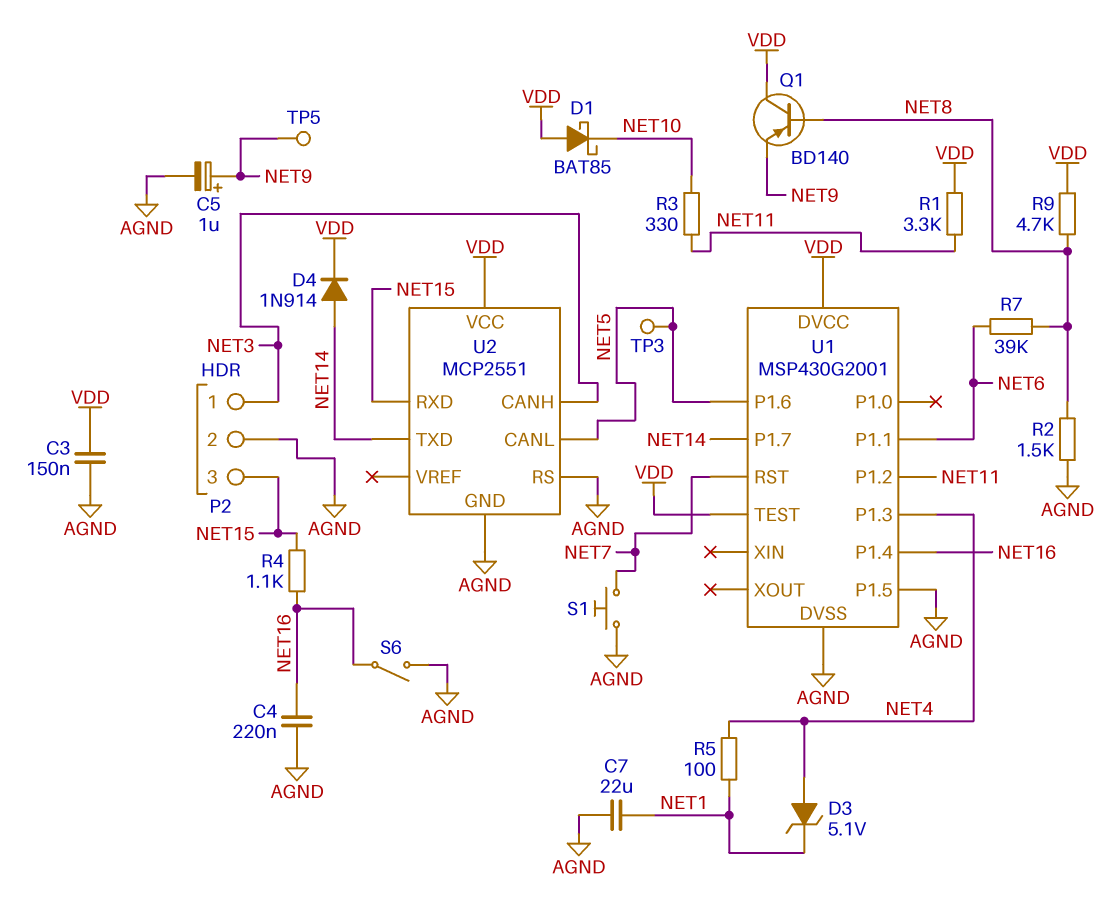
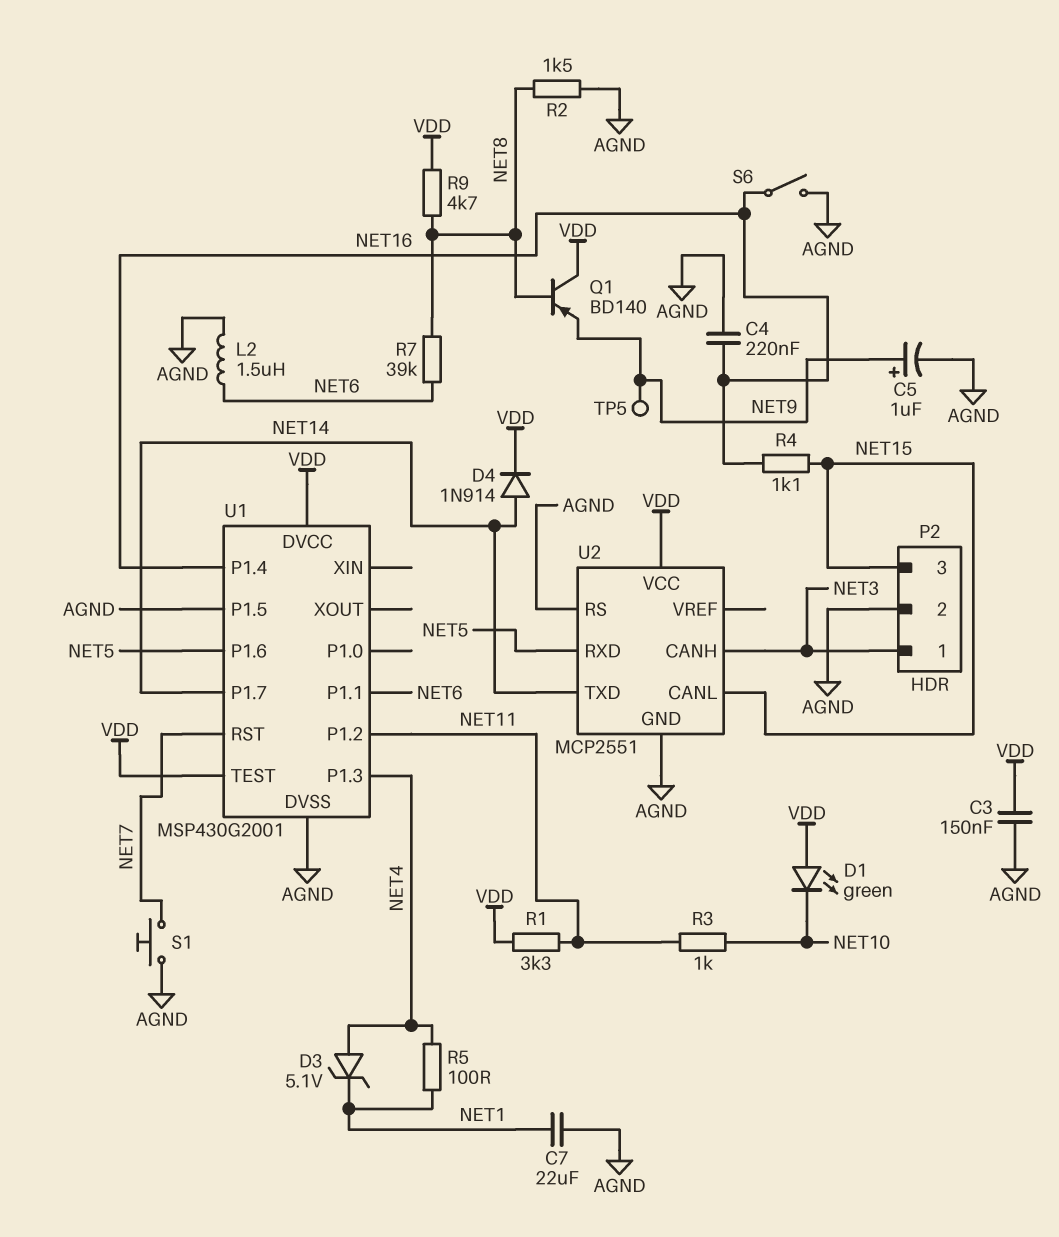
D1: schottky BAT85 (A VDD, K NET10) -> LED green (A VDD, K NET10)
L2: none -> 1.5uH (AGND, NET6)
R3: 330 (NET10, NET11) -> 1k (NET10, NET11)
TP3: test point (NET5) -> none
U2 pin CANL: NET5 -> NET15
U2 pin RXD: NET15 -> NET5

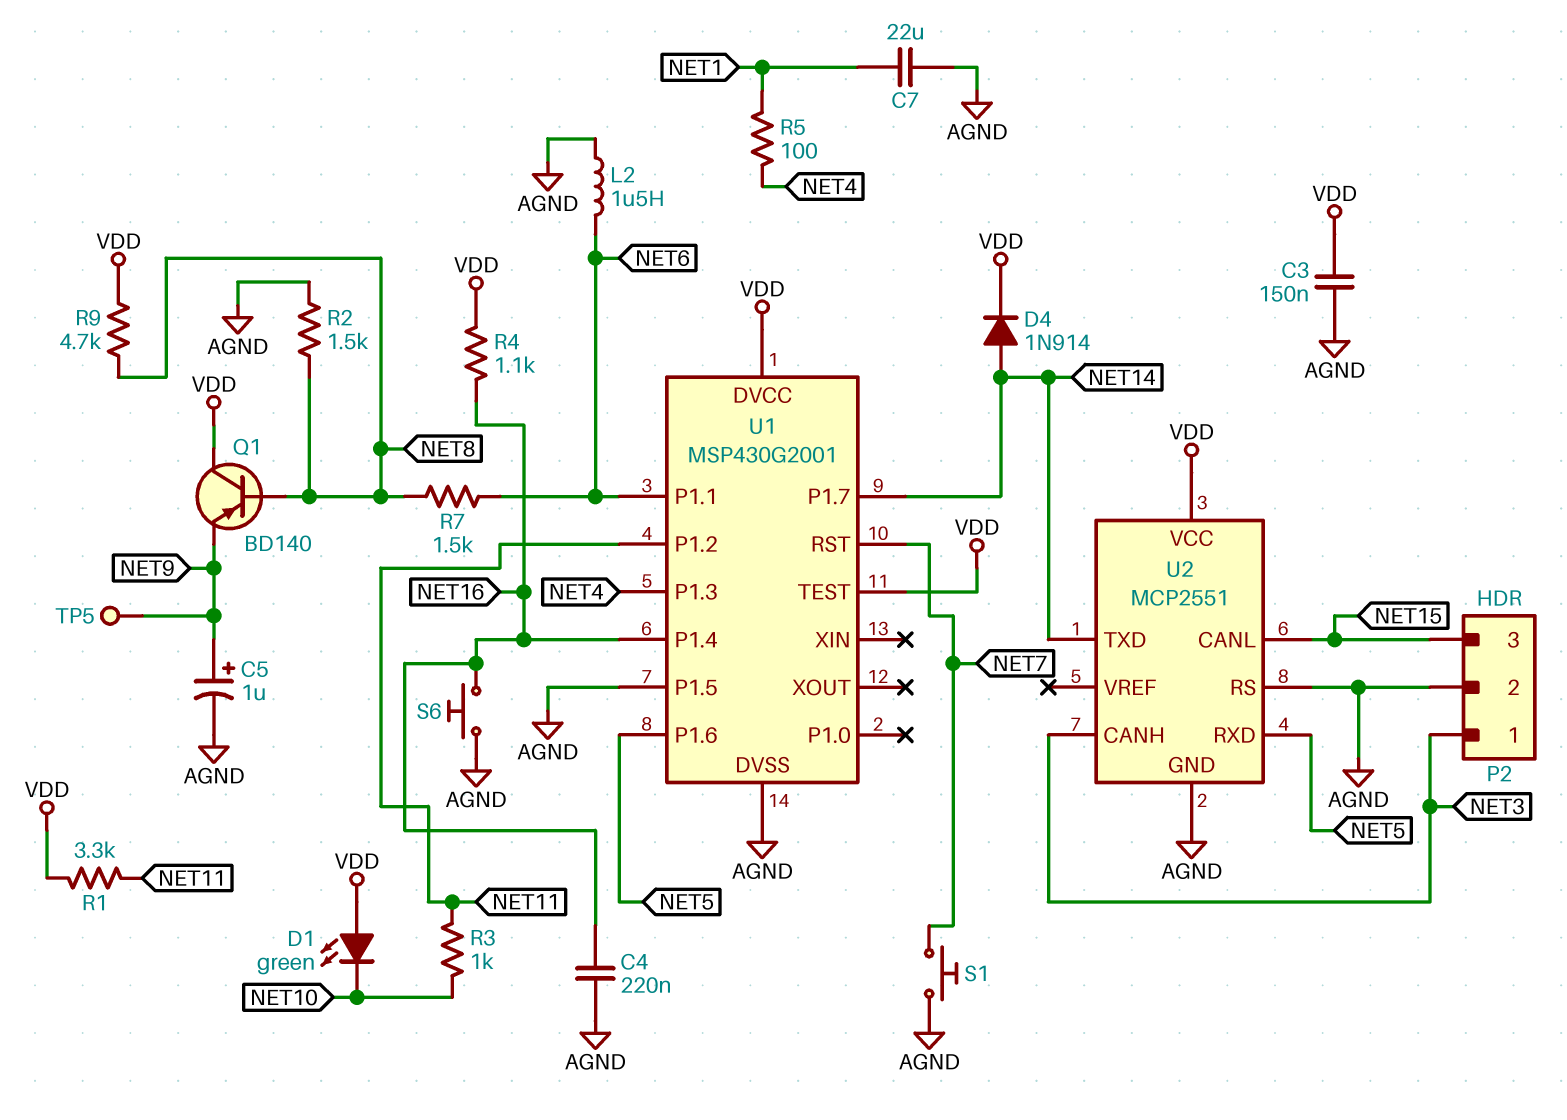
D3: zener 5.1V (A NET4, K NET1) -> none
R4: 1.1k (NET15, NET16) -> 1.1k (NET16, VDD)
R7: 39k (NET6, NET8) -> 1.5k (NET6, NET8)
S6: switch (AGND, NET16) -> button (AGND, NET16)

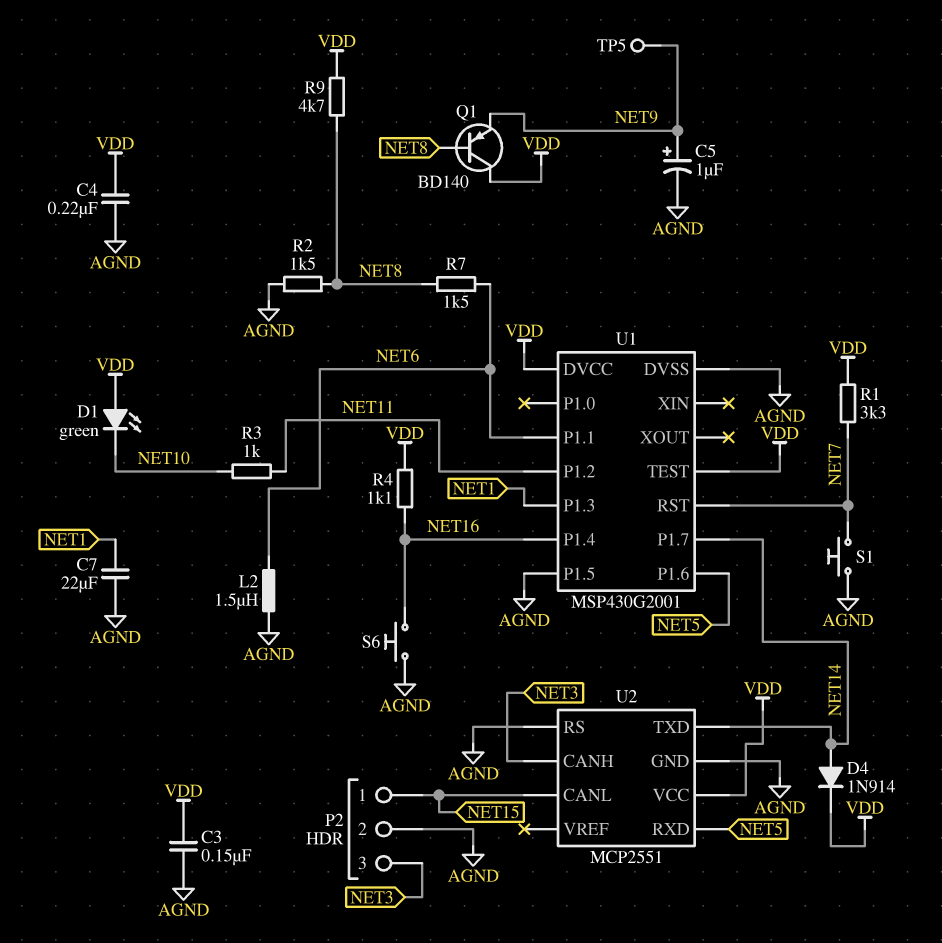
C4: 220nF (AGND, NET16) -> 220nF (AGND, VDD)
P2 pin 1: NET3 -> NET15
P2 pin 3: NET15 -> NET3
R1: 3.3k (NET11, VDD) -> 3.3k (NET7, VDD)
R5: 100 (NET1, NET4) -> none
U1 pin P1.3: NET4 -> NET1

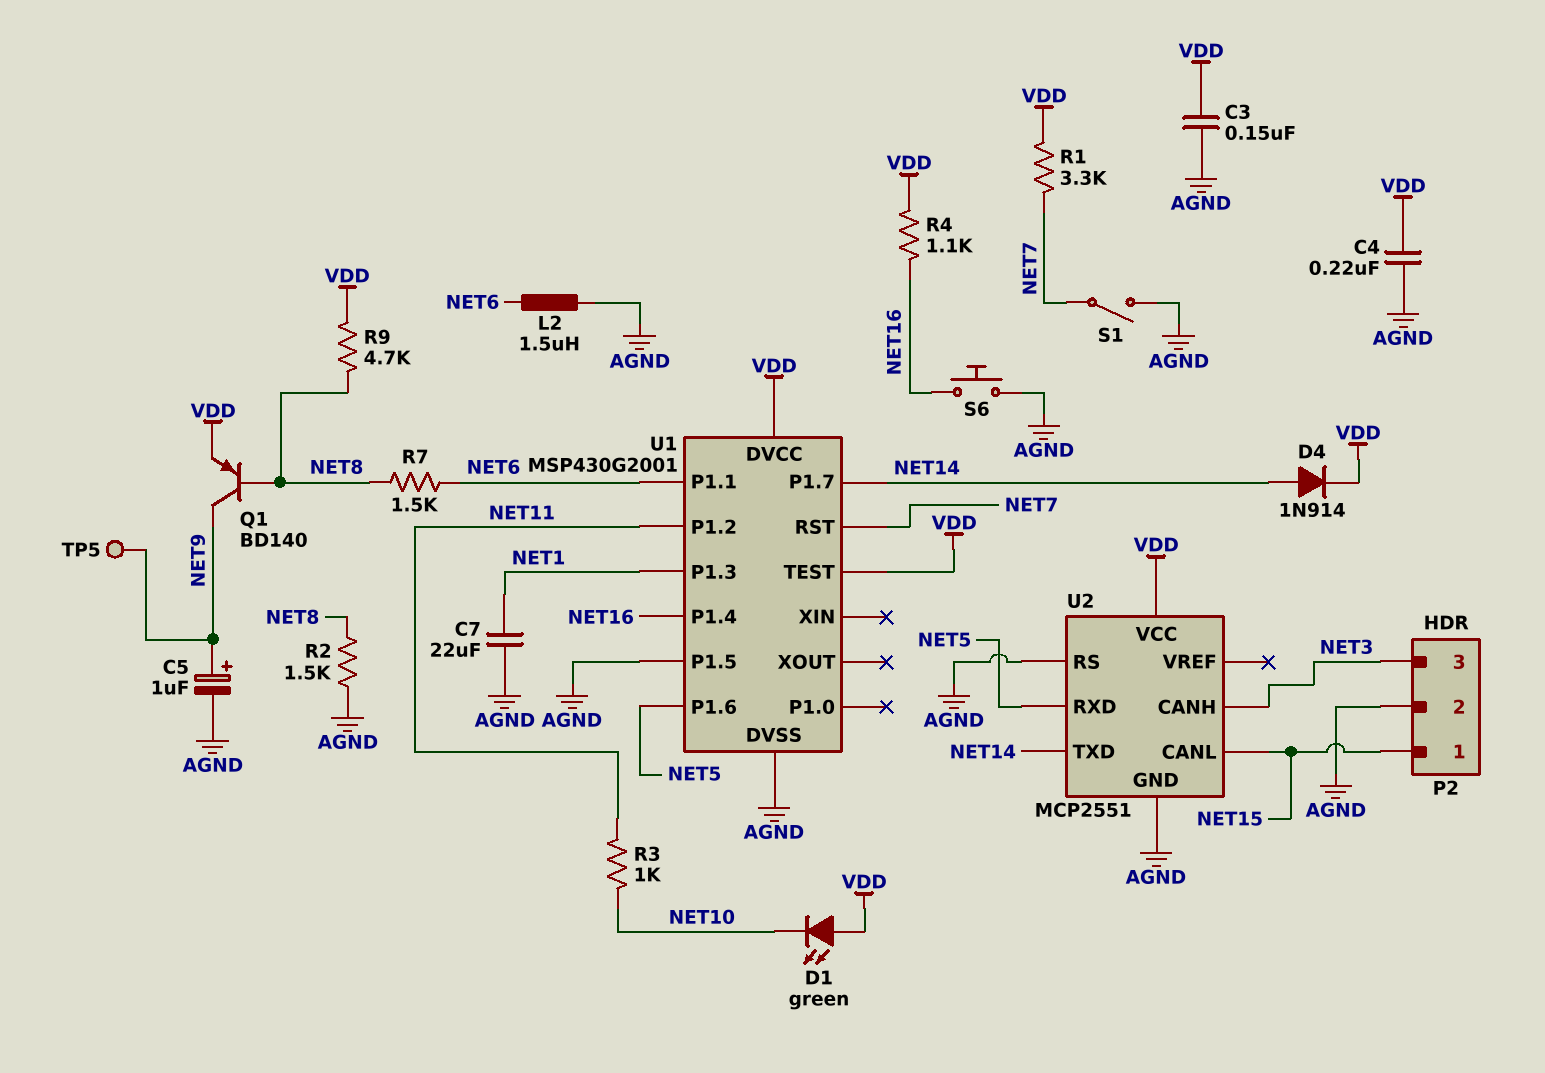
Q1: PNP BD140 (B NET8, C VDD, E NET9) -> PNP BD140 (B NET8, C NET9, E VDD)
S1: button (AGND, NET7) -> switch (AGND, NET7)

